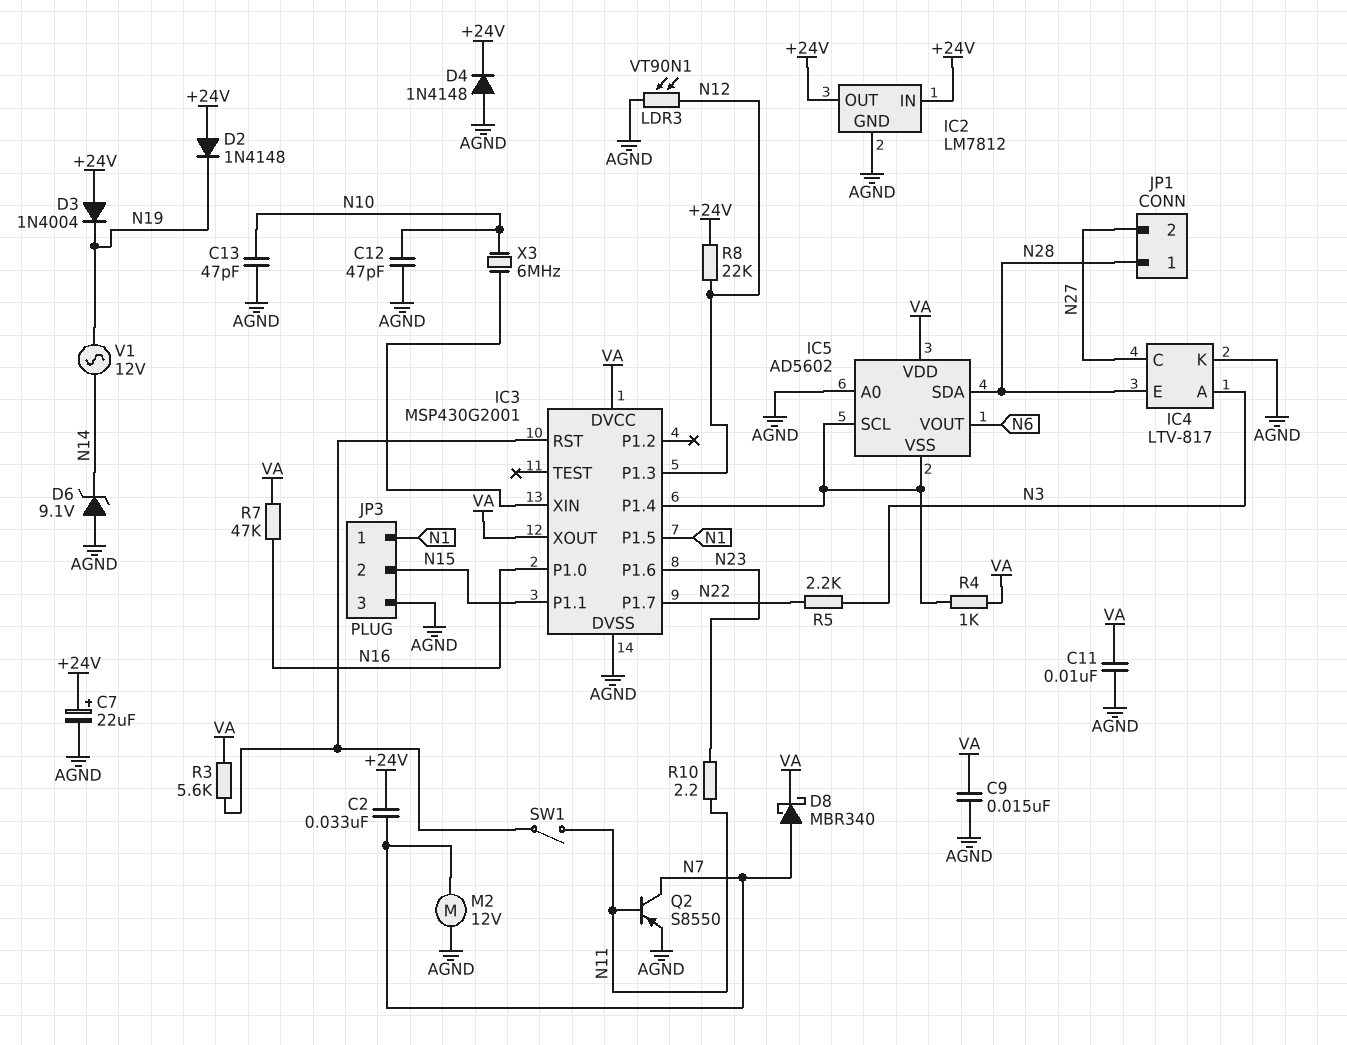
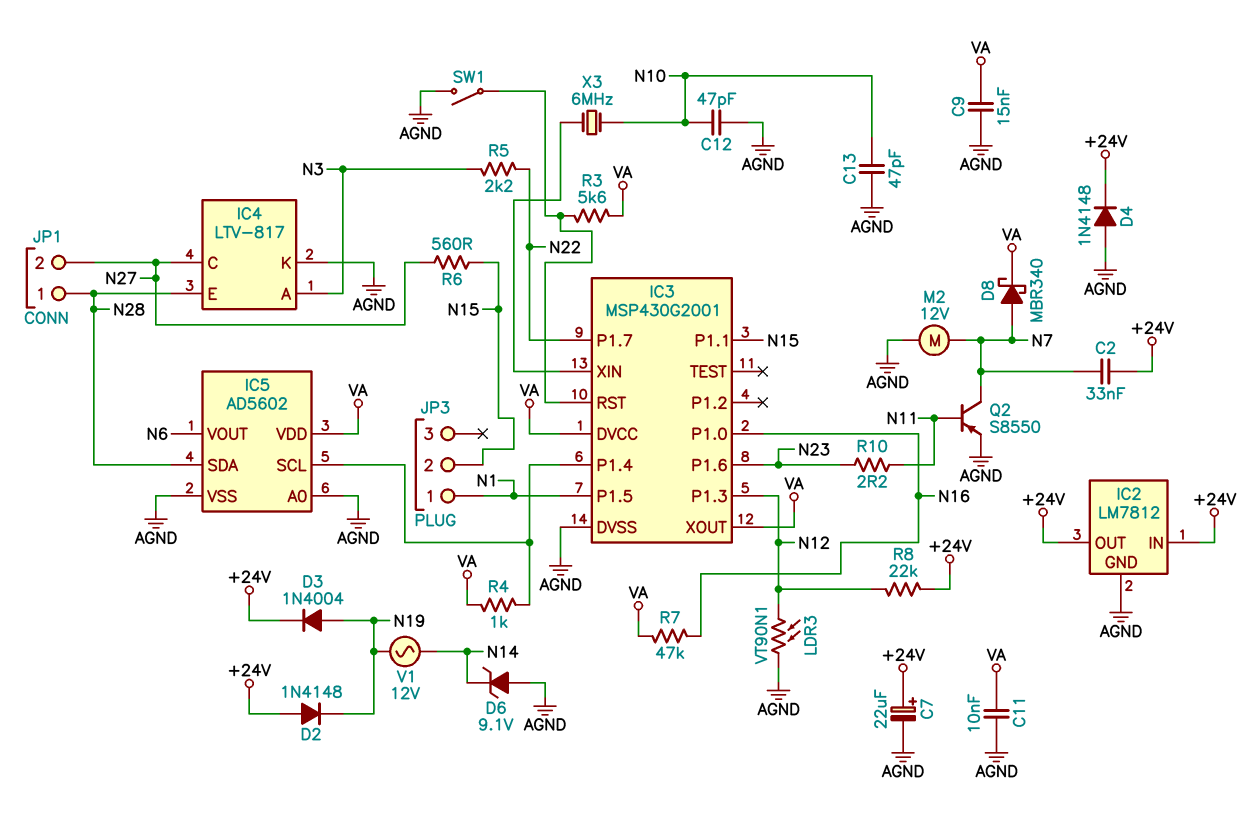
D3: diode 1N4004 (A +24V, K N19) -> diode 1N4004 (A N19, K +24V)
IC5 pin VSS: IC3/P1.4 -> AGND
JP3 pin 3: AGND -> none
R6: none -> 560 (N15, N27)
SW1: switch (IC3/RST, N11) -> switch (AGND, IC3/RST)

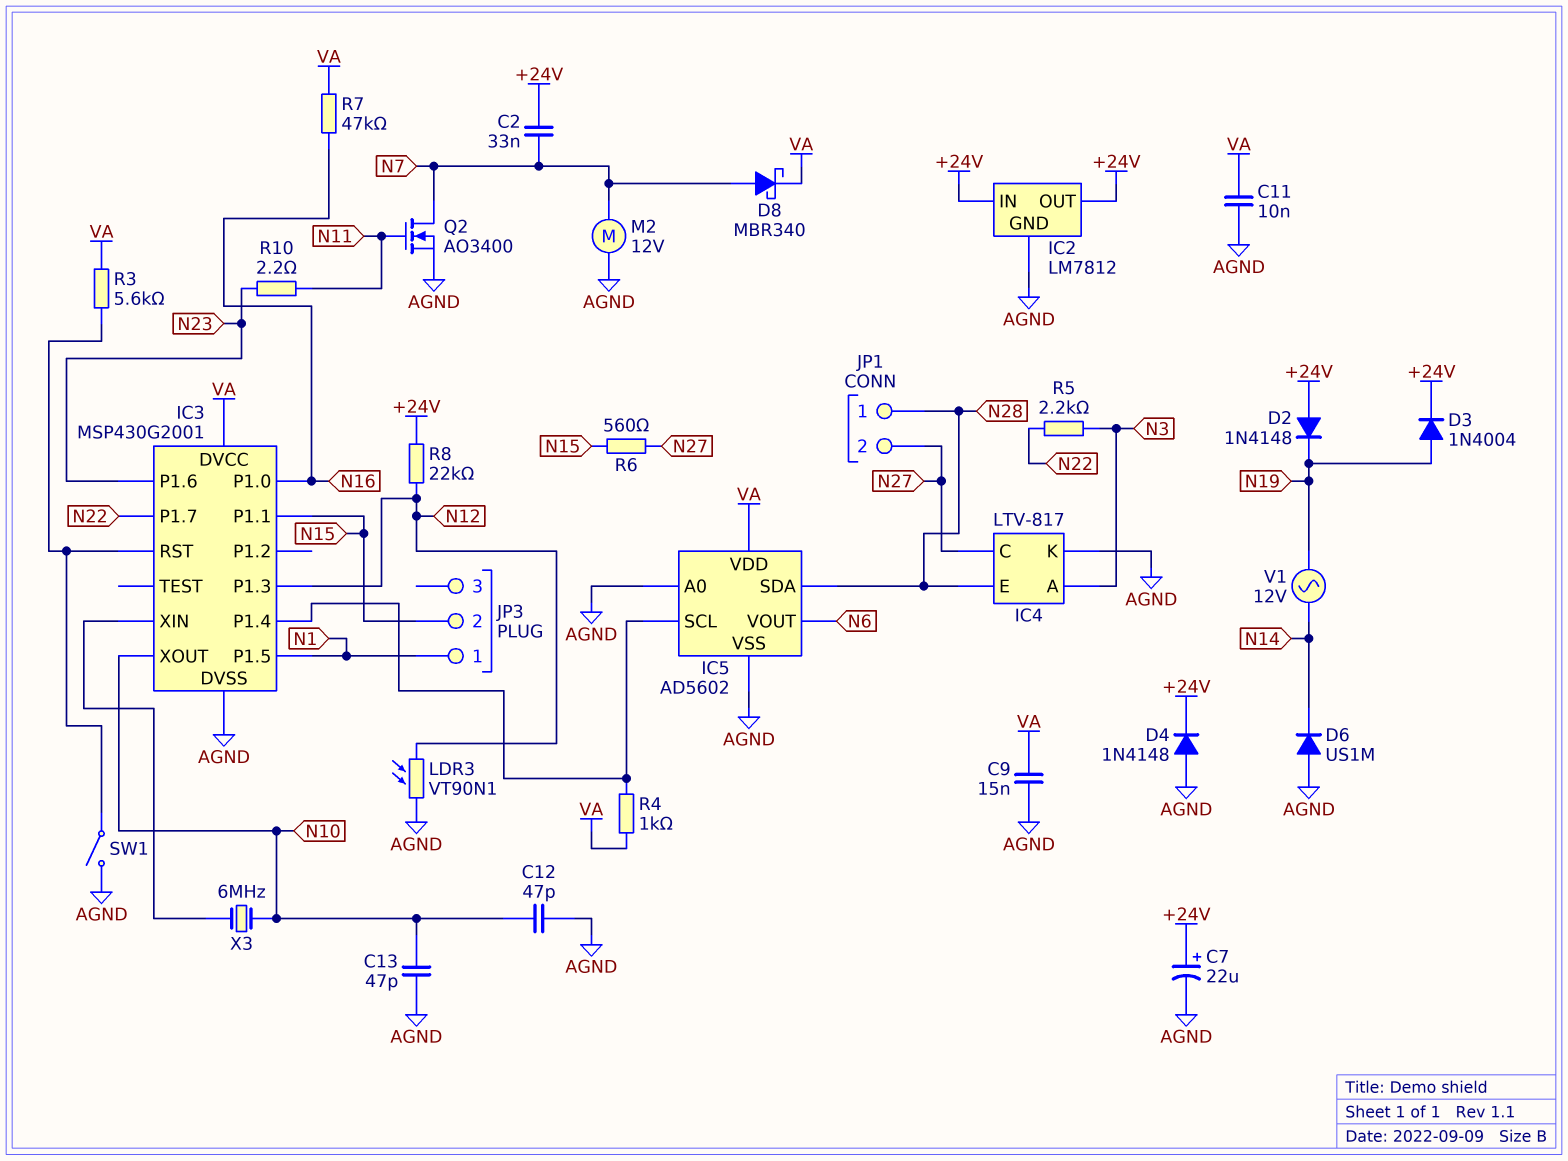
D6: zener 9.1V (A AGND, K N14) -> diode US1M (A AGND, K N14)
IC3 pin XOUT: VA -> N10
Q2: PNP S8550 (B N11, C N7, E AGND) -> NMOS AO3400 (G N11, D N7, S AGND)

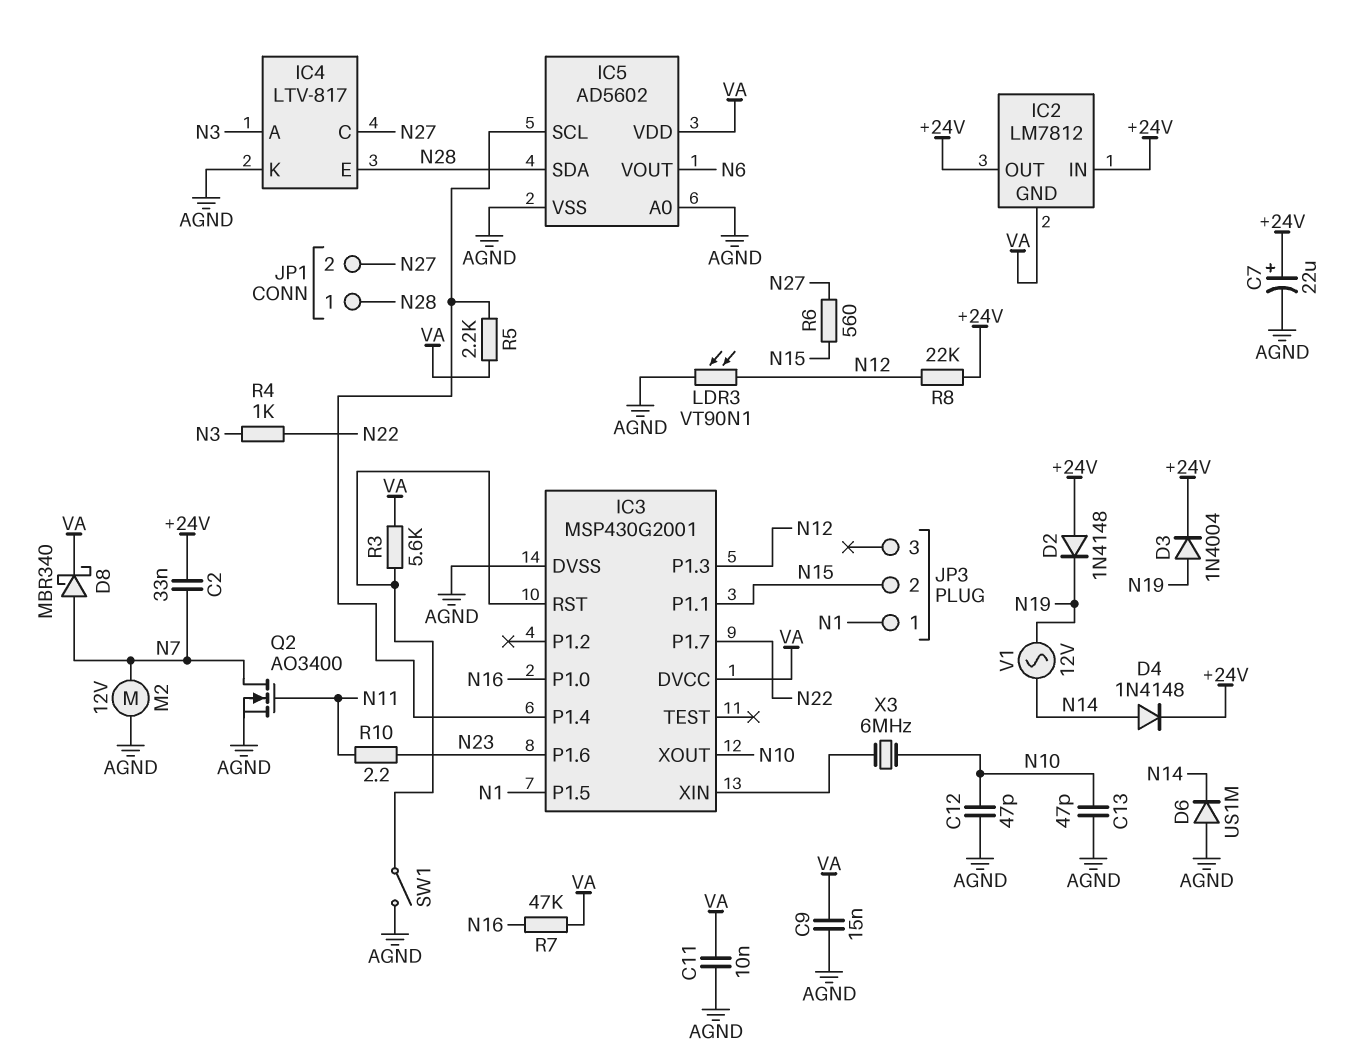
D4: diode 1N4148 (A AGND, K +24V) -> diode 1N4148 (A N14, K +24V)
IC2 pin GND: AGND -> VA
R4: 1k (IC3/P1.4, VA) -> 1k (N3, N22)
R5: 2.2k (N3, N22) -> 2.2k (IC3/P1.4, VA)

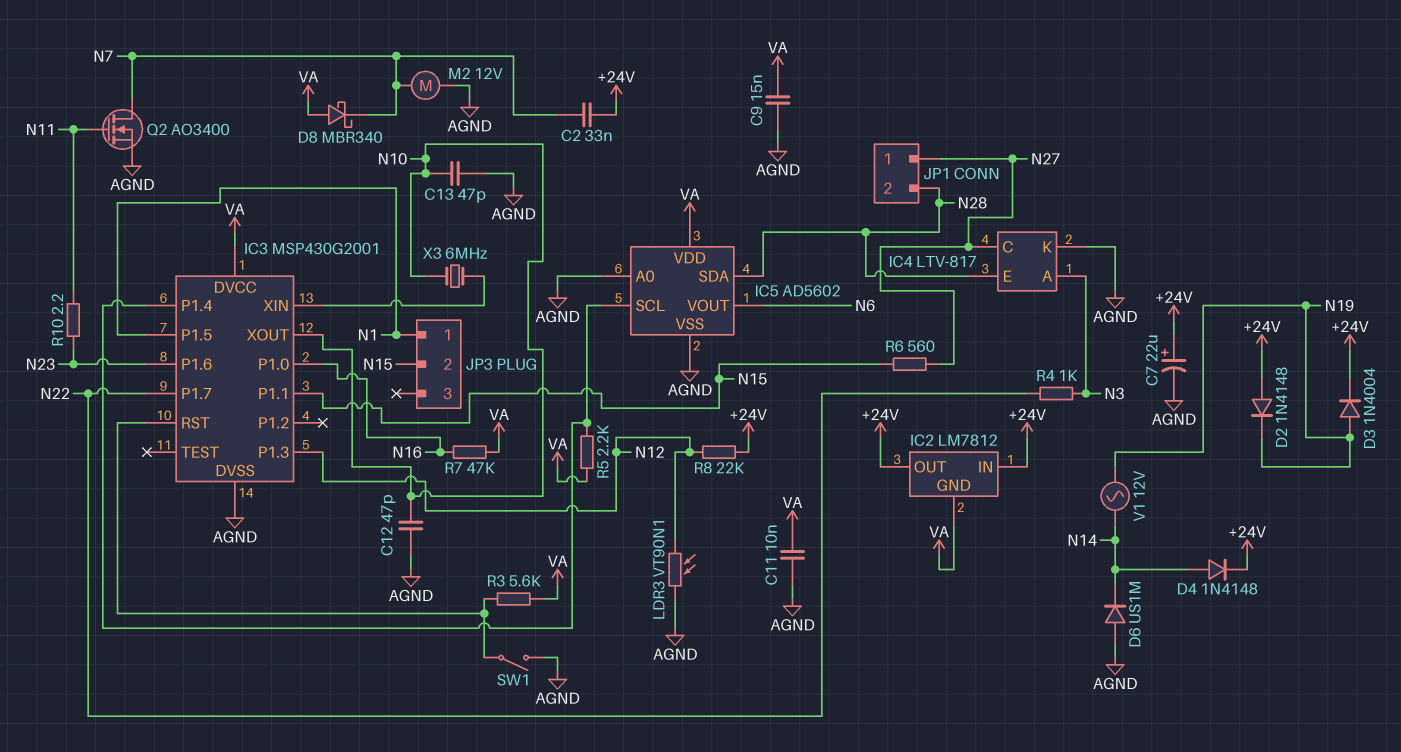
D8: schottky MBR340 (A N7, K VA) -> schottky MBR340 (A VA, K N7)
JP1 pin 1: N28 -> N27
JP1 pin 2: N27 -> N28

